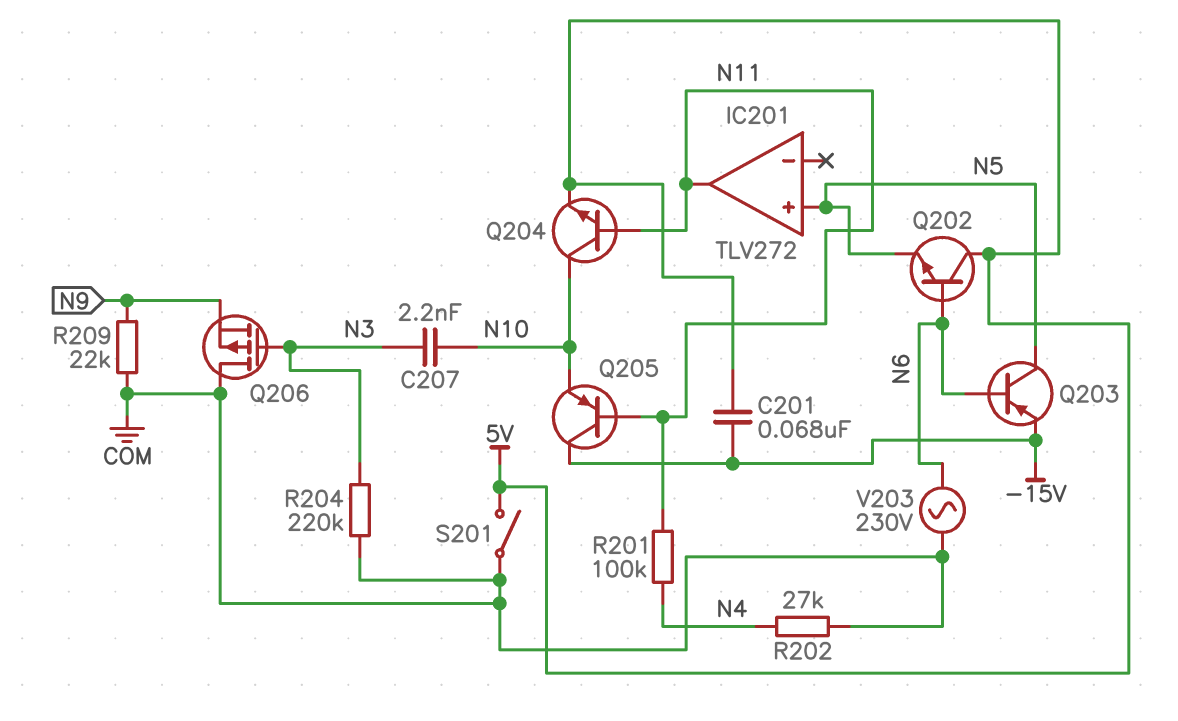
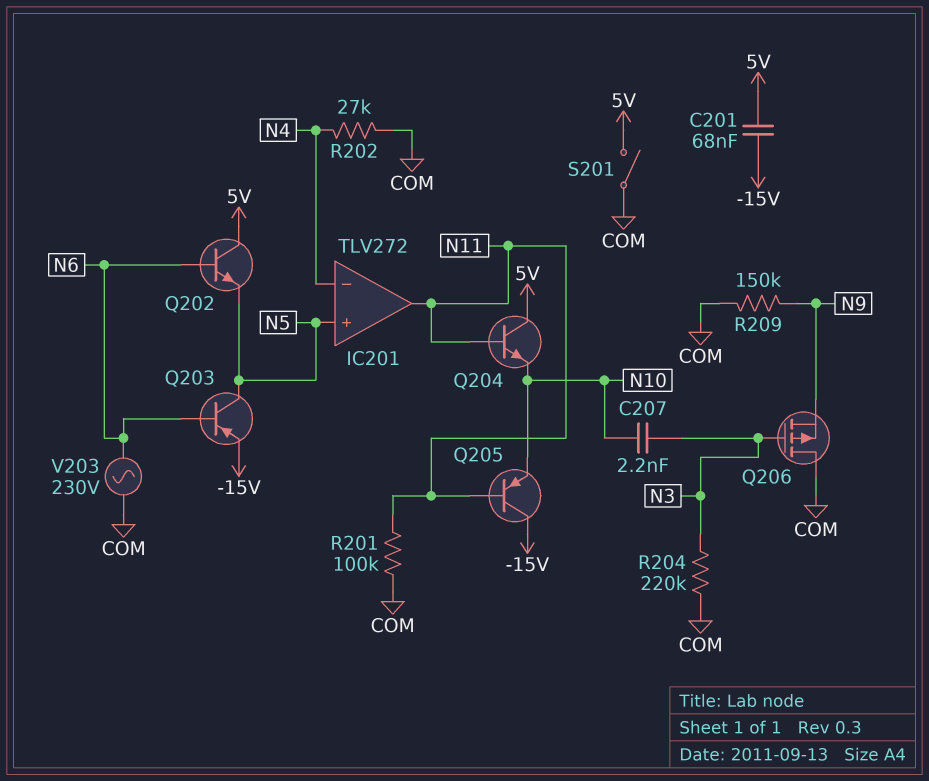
IC201 pin in-: none -> N4
Q204: NPN (B N11, C N10, E 5V) -> NPN (B N11, C 5V, E N10)
R201: 100k (N4, N11) -> 100k (COM, N11)
R209: 22k (COM, N9) -> 150k (COM, N9)

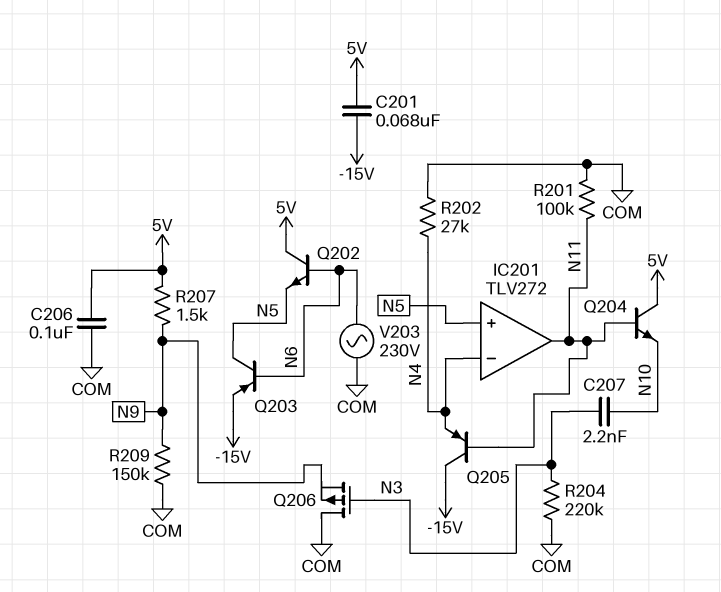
C206: none -> 100nF (5V, COM)
Q205: PNP (B N11, C -15V, E N10) -> PNP (B N11, C -15V, E N4)
R207: none -> 1.5k (5V, N9)
S201: switch (5V, COM) -> none

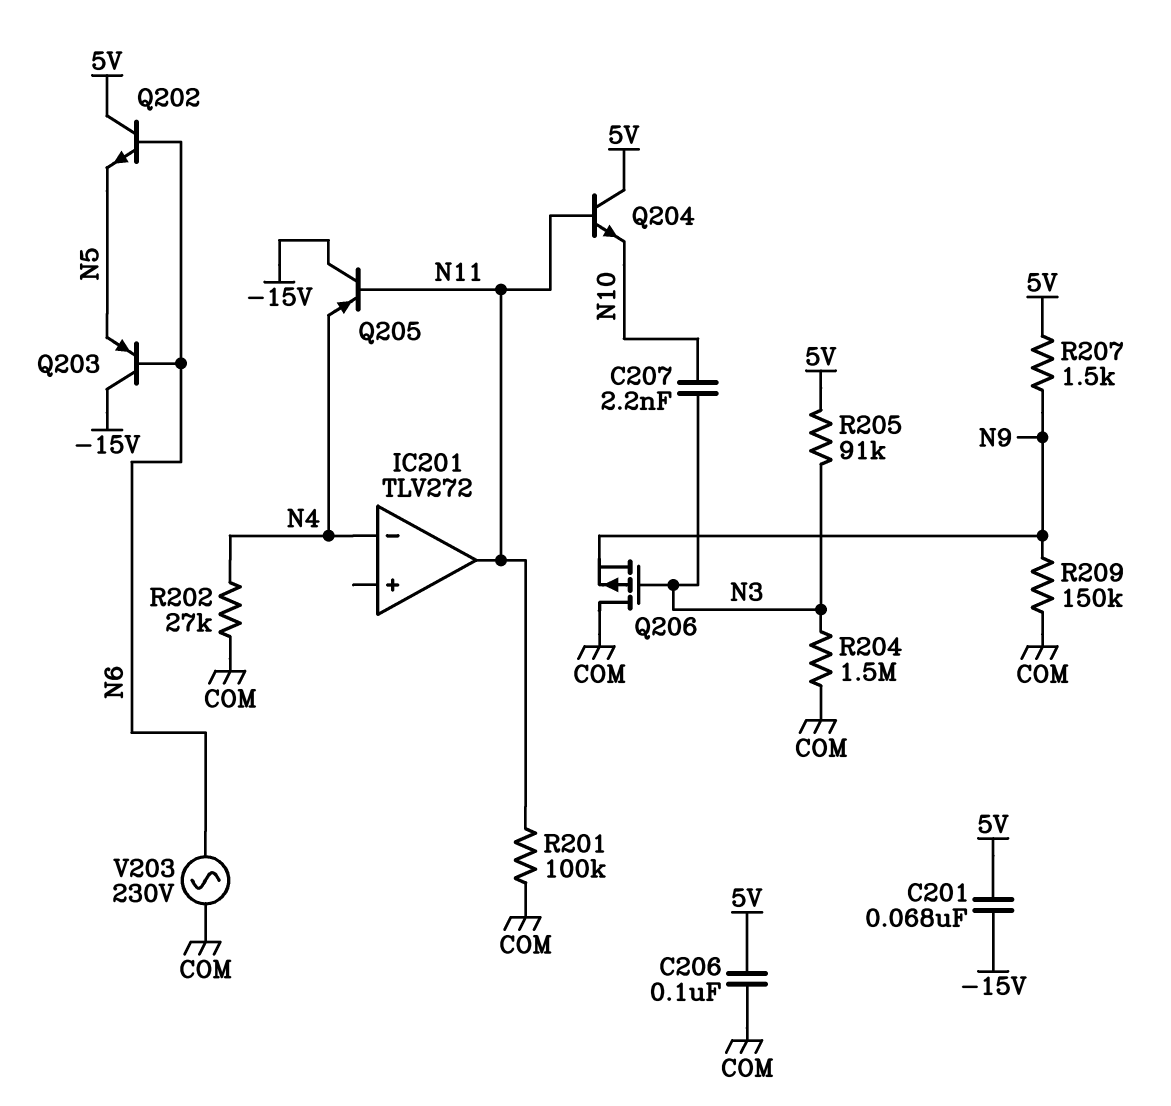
IC201 pin in+: N5 -> none
Q203: PNP (B N6, C N5, E -15V) -> PNP (B N6, C -15V, E N5)
R204: 220k (COM, N3) -> 1.5M (COM, N3)
R205: none -> 91k (5V, N3)

